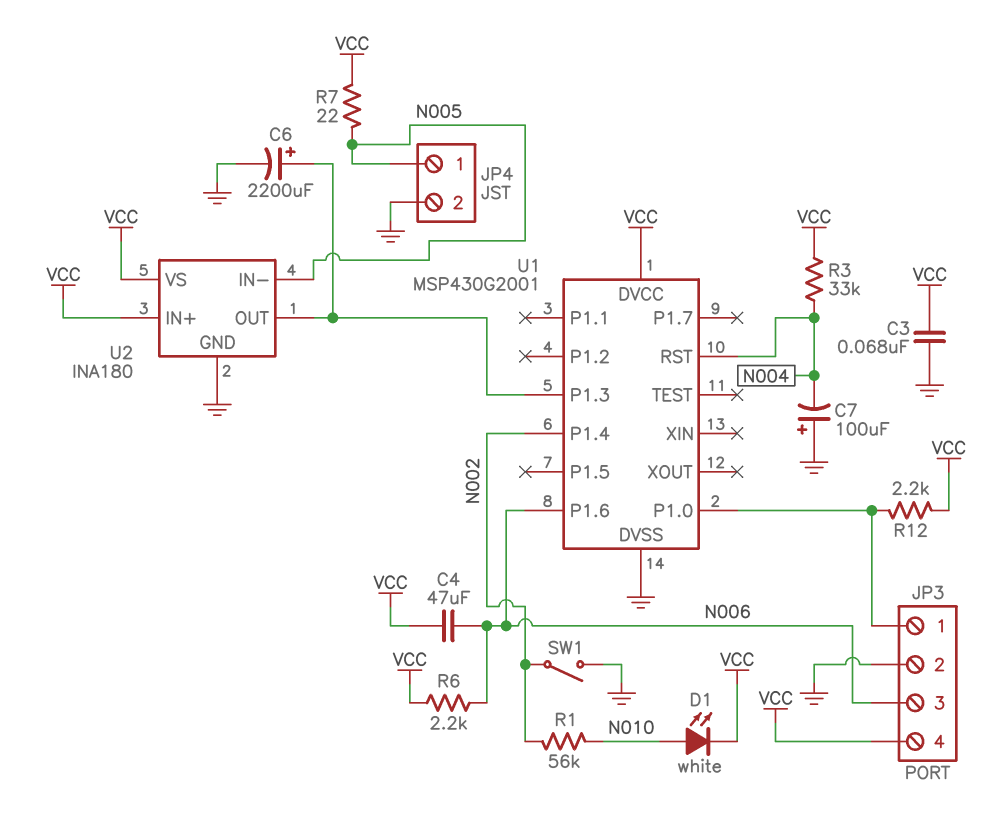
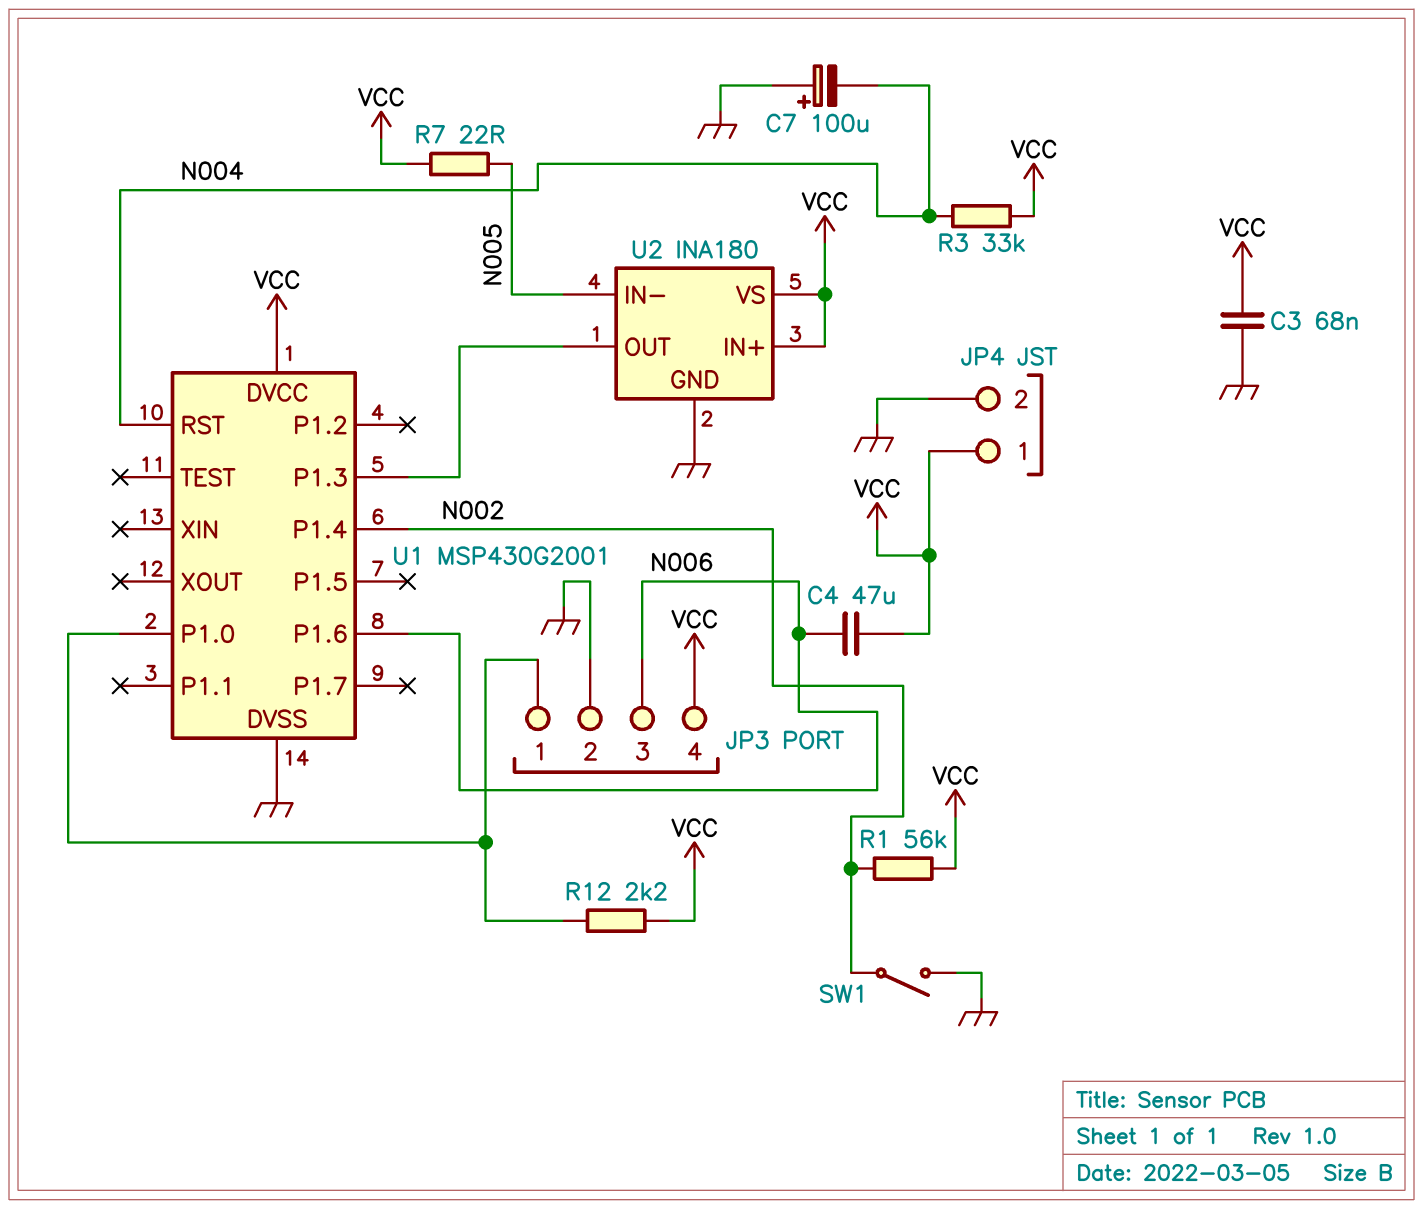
C6: 2200uF (plus U1/P1.3, minus GND) -> none
D1: LED white (A N010, K VCC) -> none
JP4 pin 1: N005 -> VCC
R1: 56k (N002, N010) -> 56k (N002, VCC)
R6: 2.2k (N006, VCC) -> none

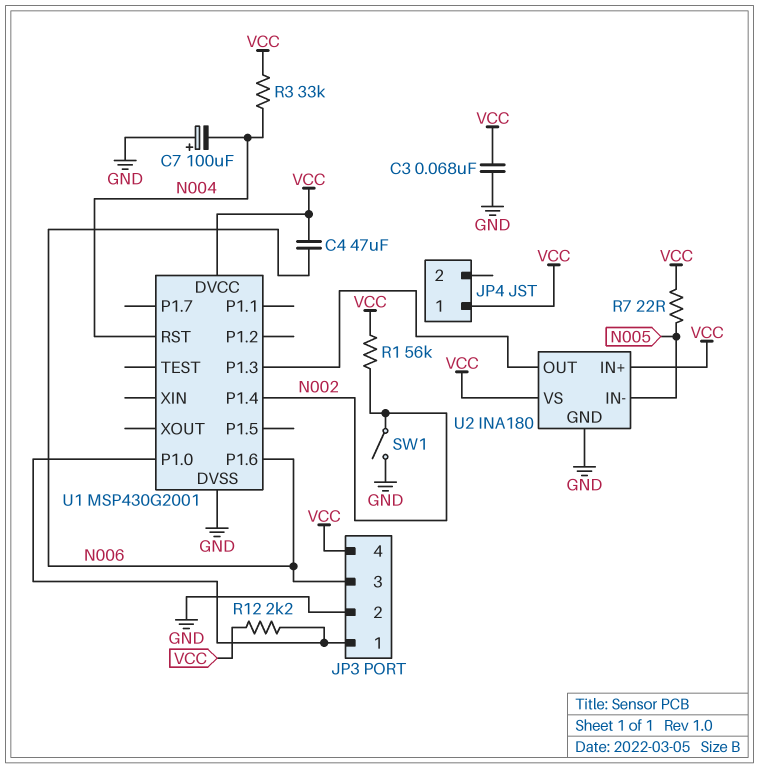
JP4 pin 2: GND -> none

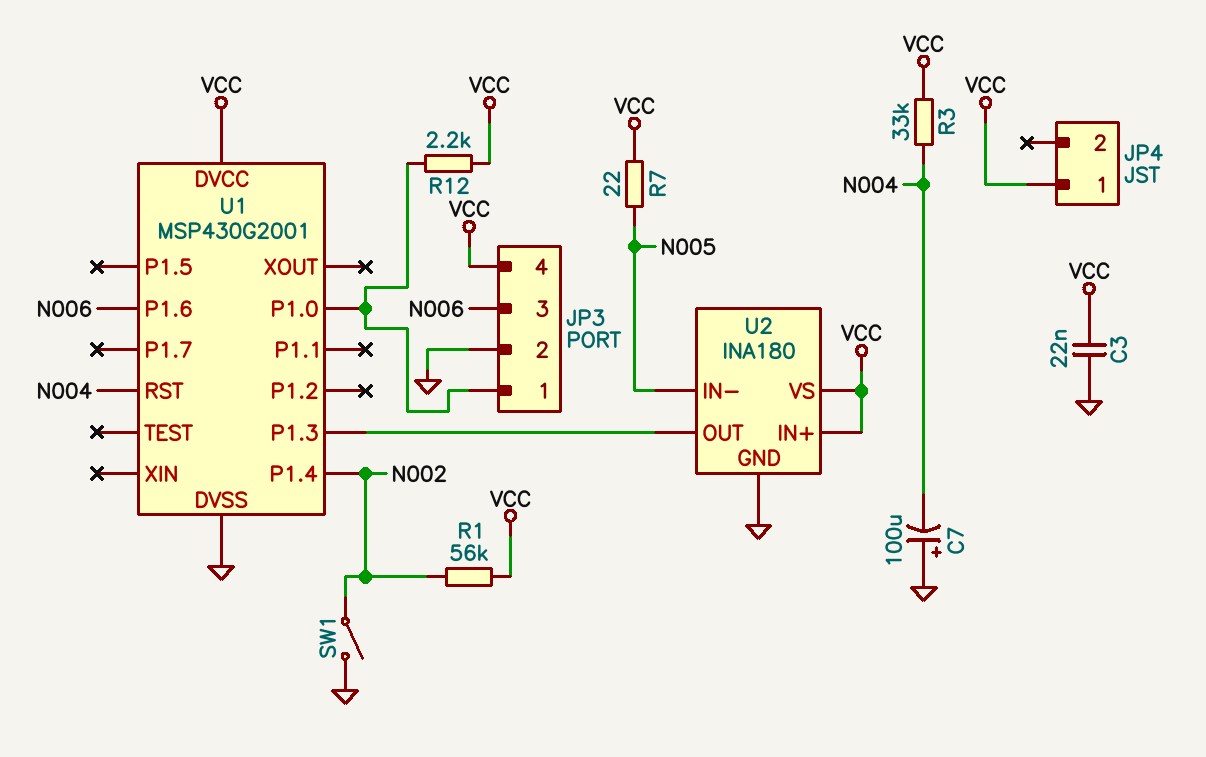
C3: 68nF (GND, VCC) -> 22nF (GND, VCC)
C4: 47uF (N006, VCC) -> none

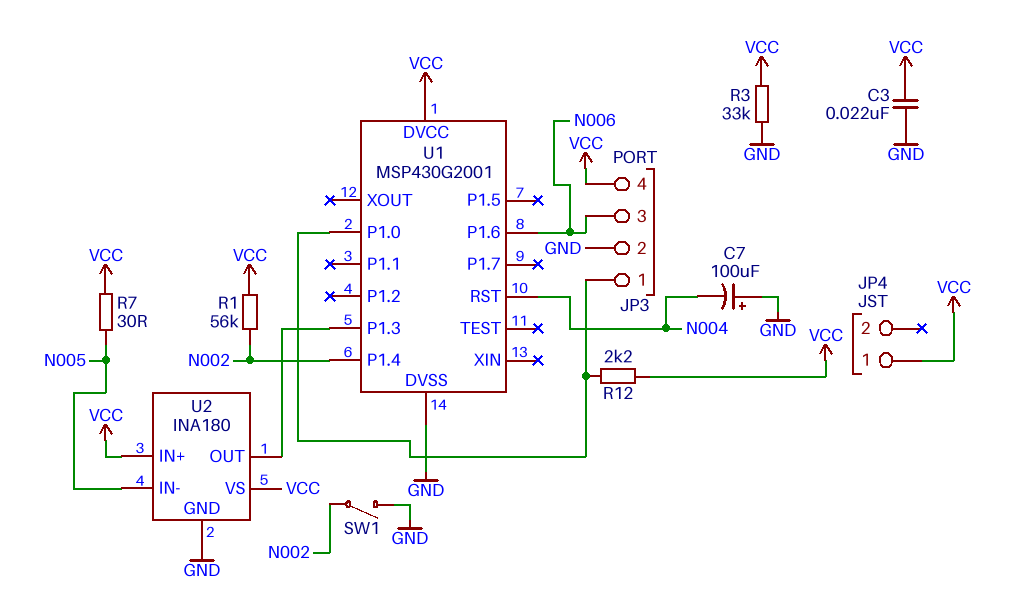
R3: 33k (N004, VCC) -> 33k (GND, VCC)
R7: 22 (N005, VCC) -> 30 (N005, VCC)

